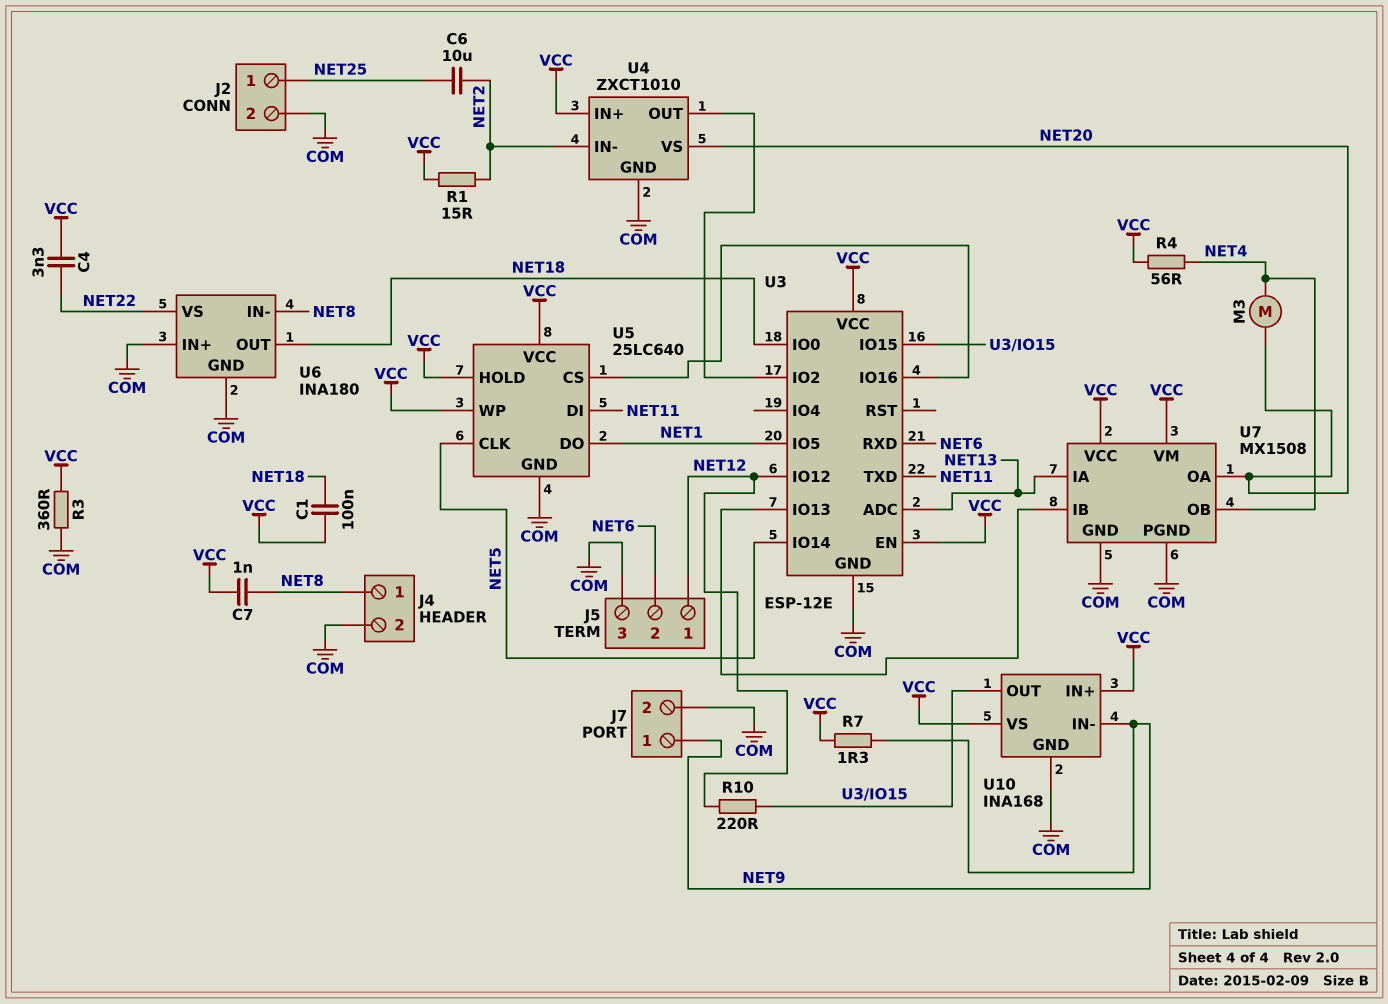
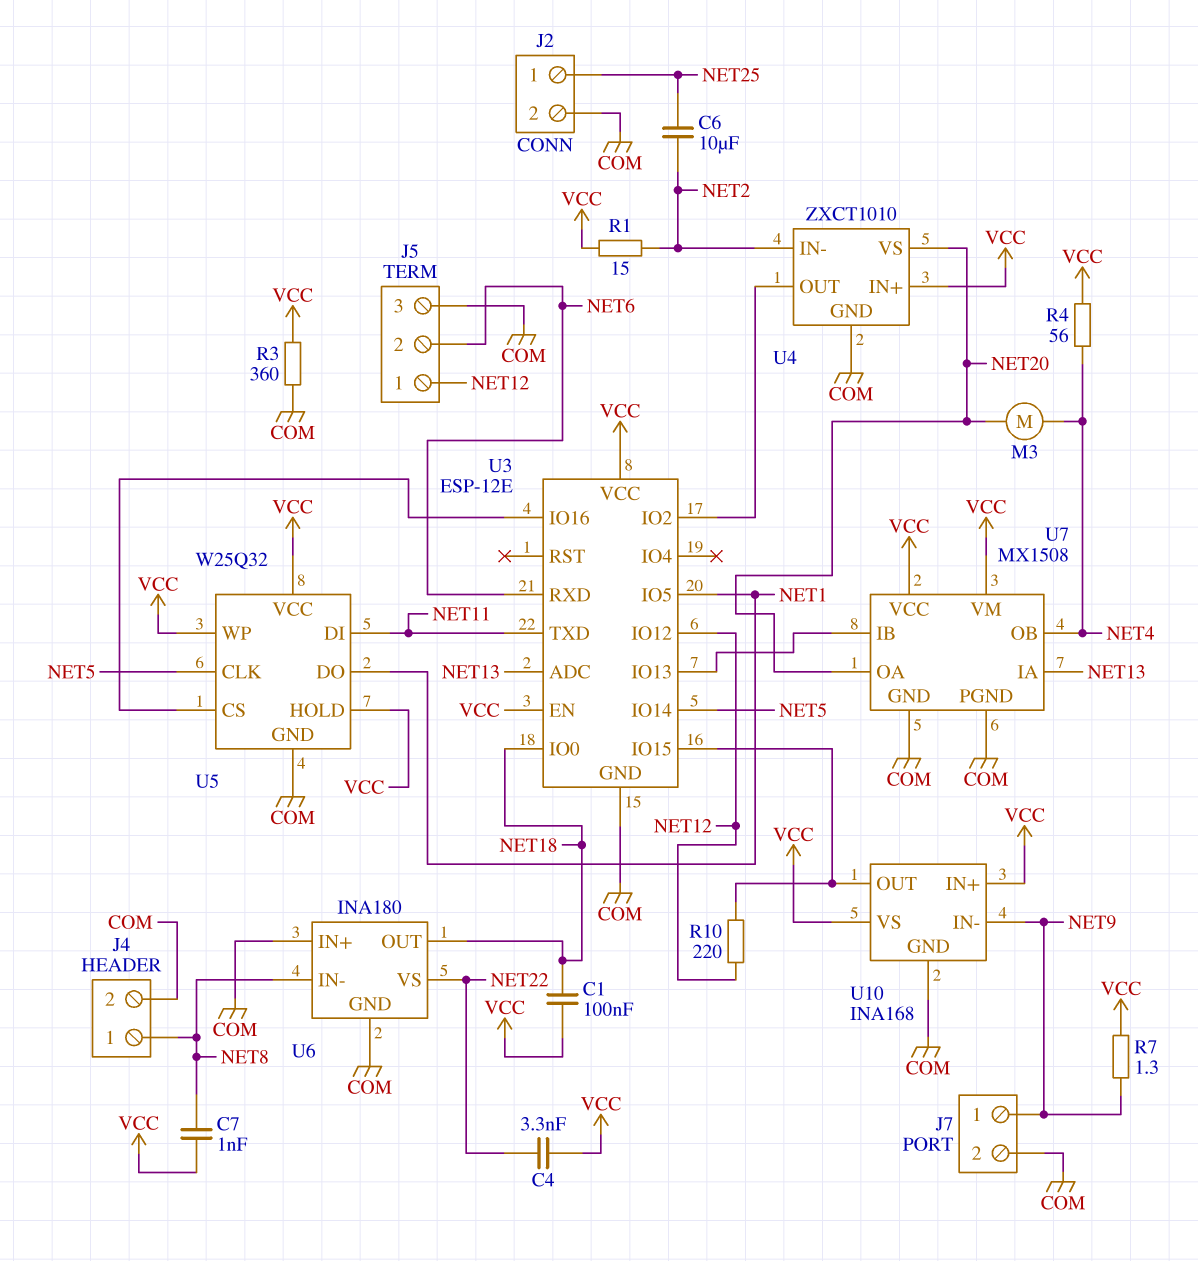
U5: 25LC640 -> W25Q32

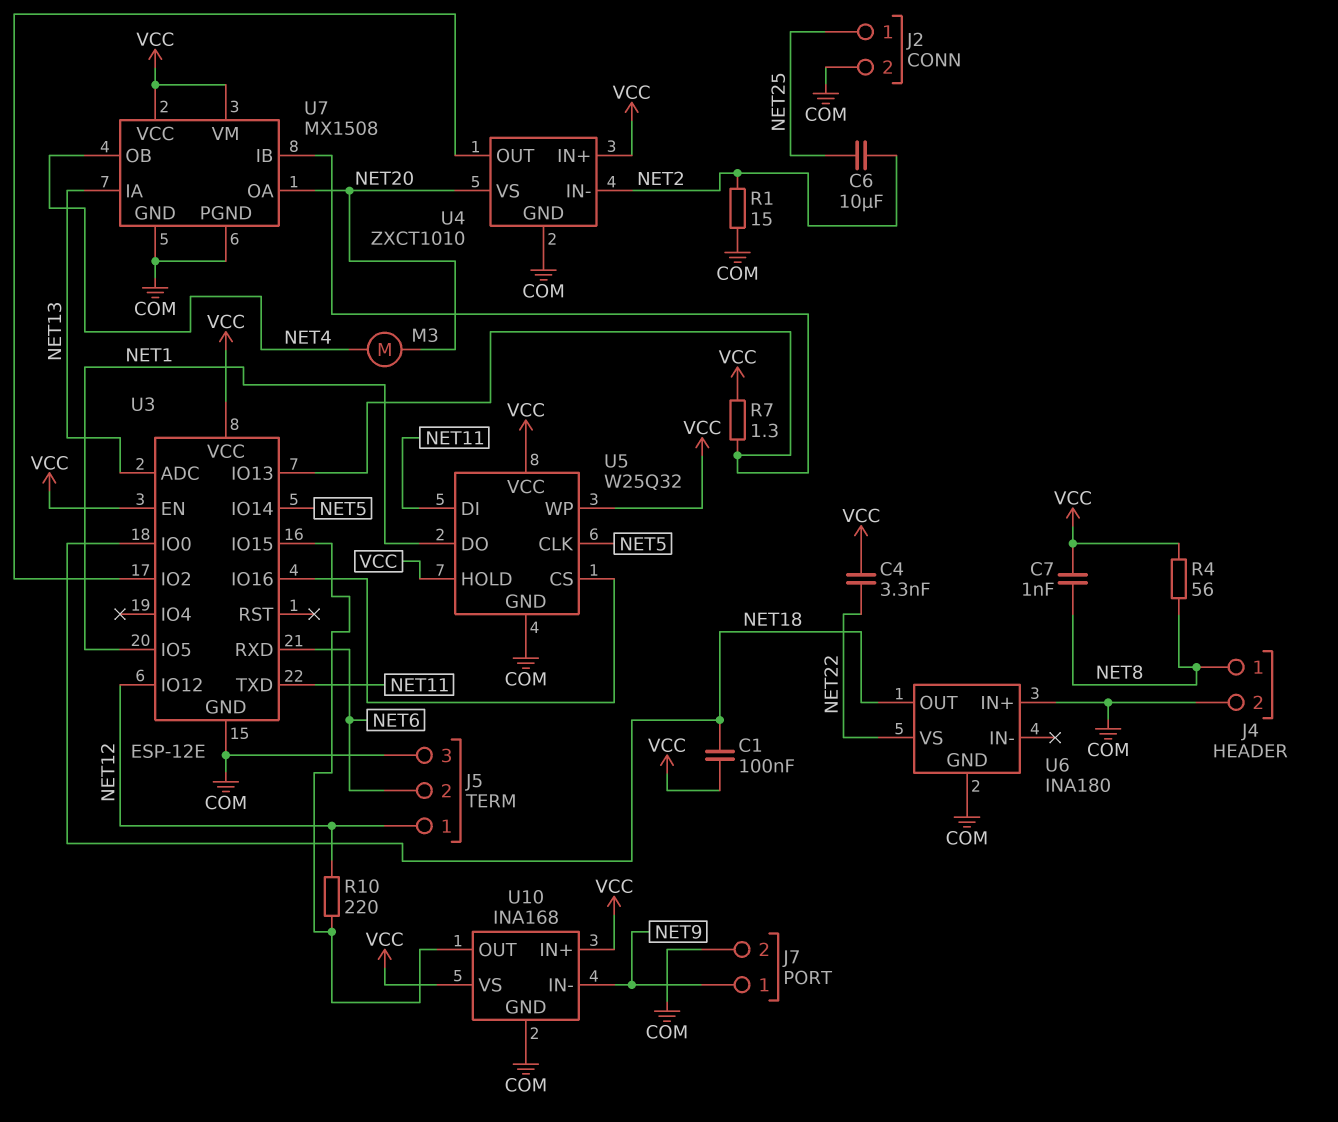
R1: 15 (NET2, VCC) -> 15 (COM, NET2)
R3: 360 (COM, VCC) -> none
R4: 56 (NET4, VCC) -> 56 (NET8, VCC)
R7: 1.3 (NET9, VCC) -> 1.3 (U3/IO13, VCC)
U6 pin IN-: NET8 -> none

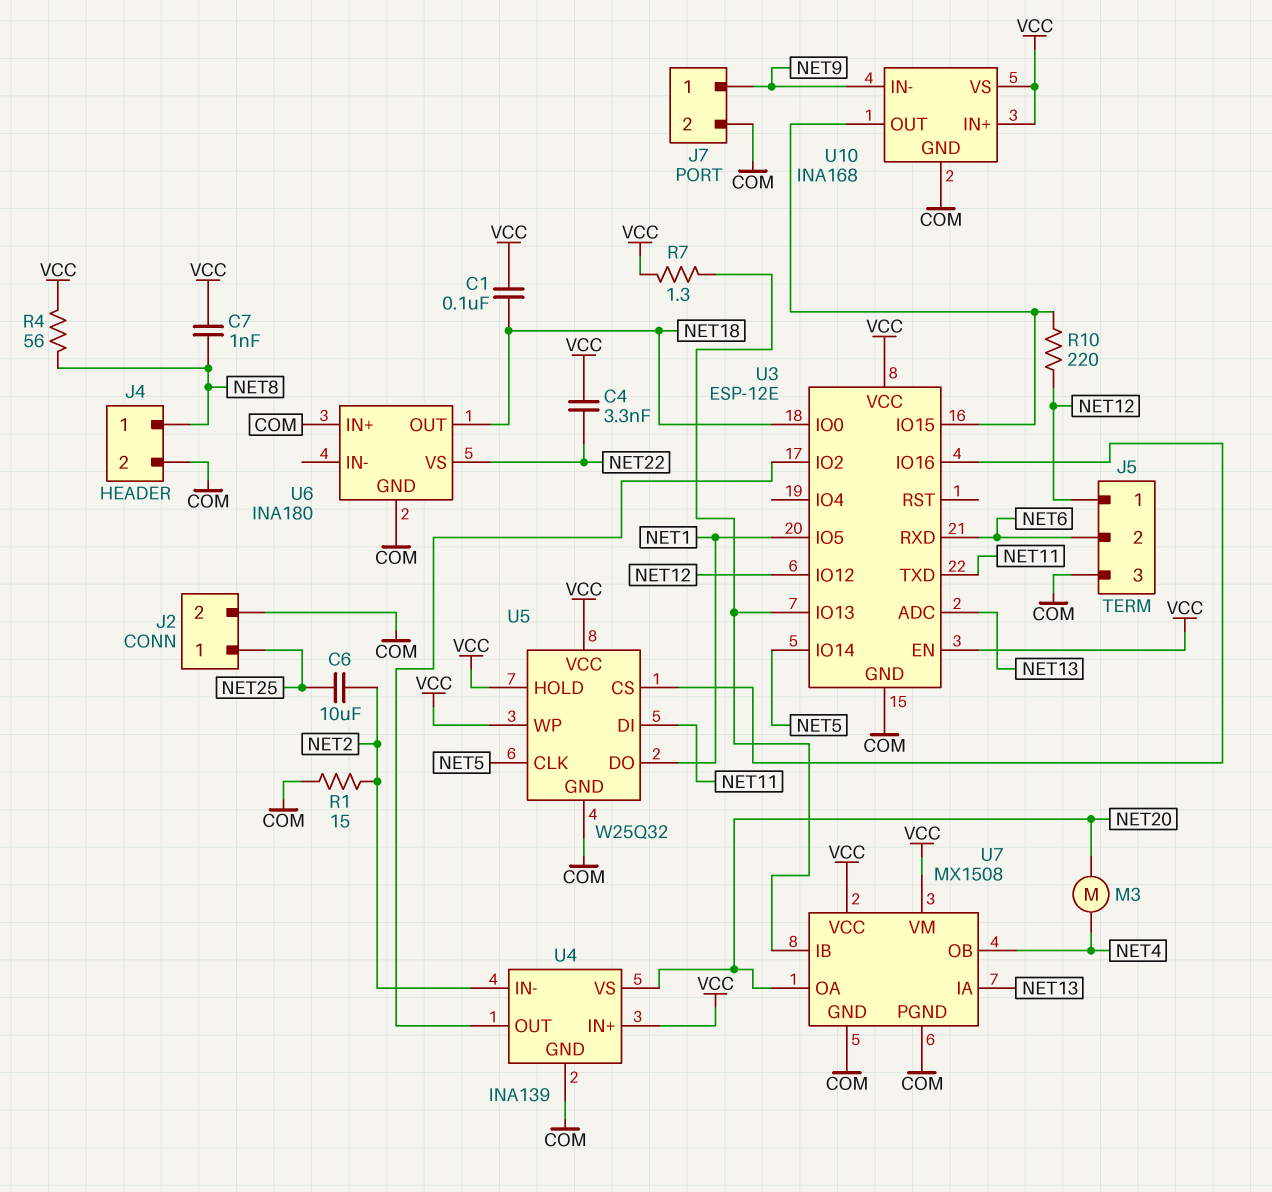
U4: ZXCT1010 -> INA139

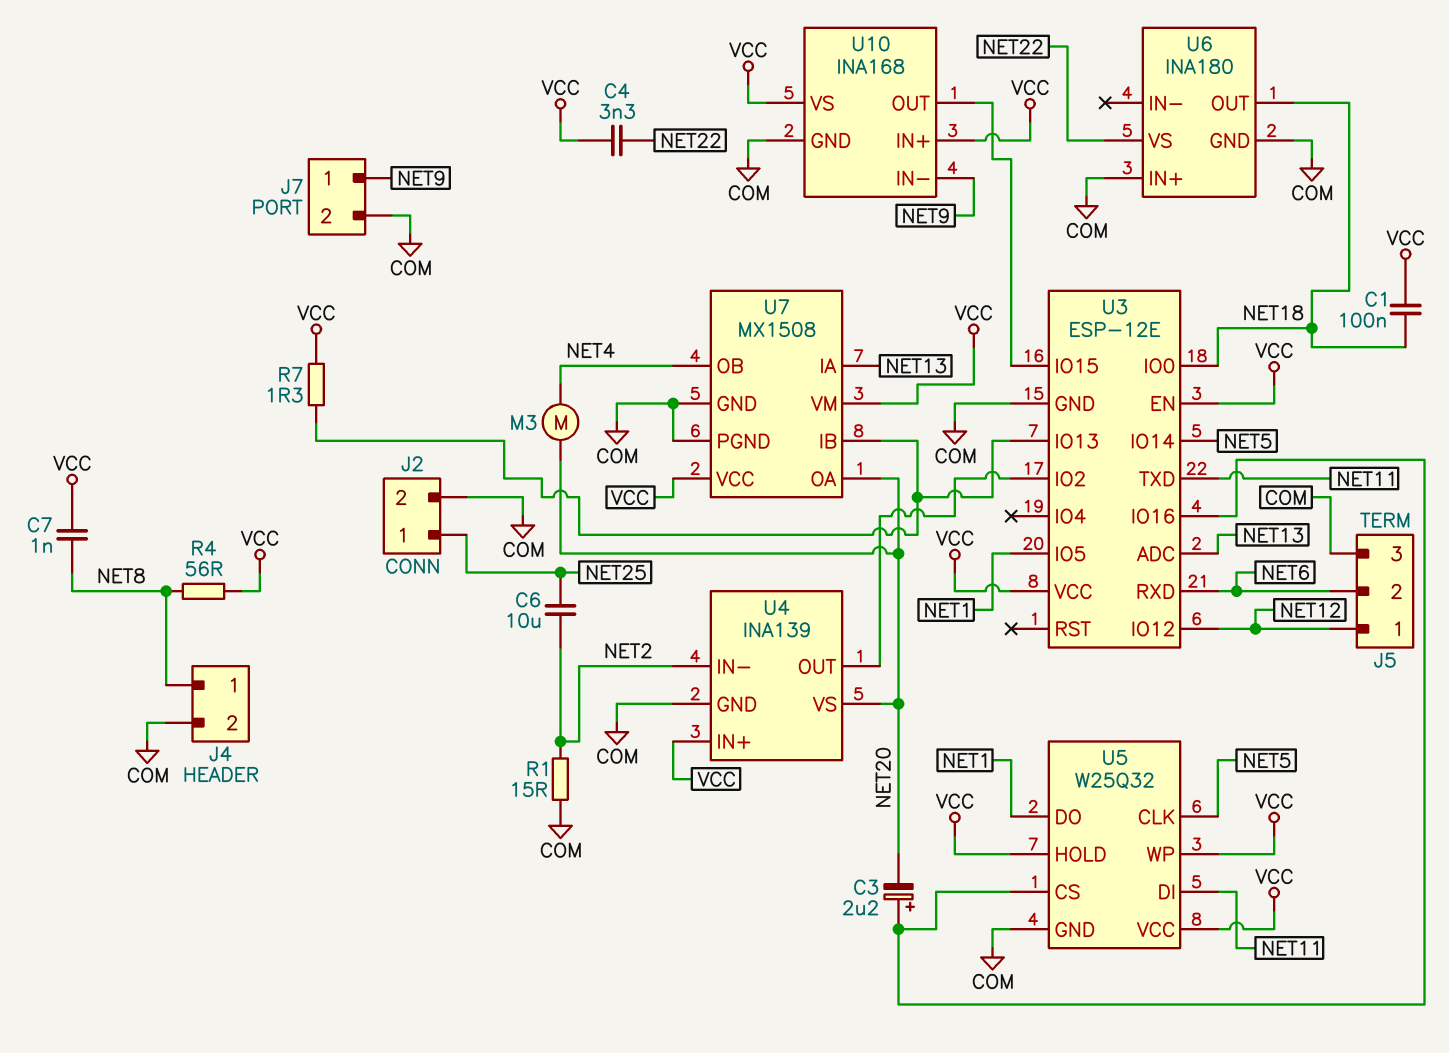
C3: none -> 2.2uF (plus U3/IO16, minus NET20)
R10: 220 (NET12, U3/IO15) -> none

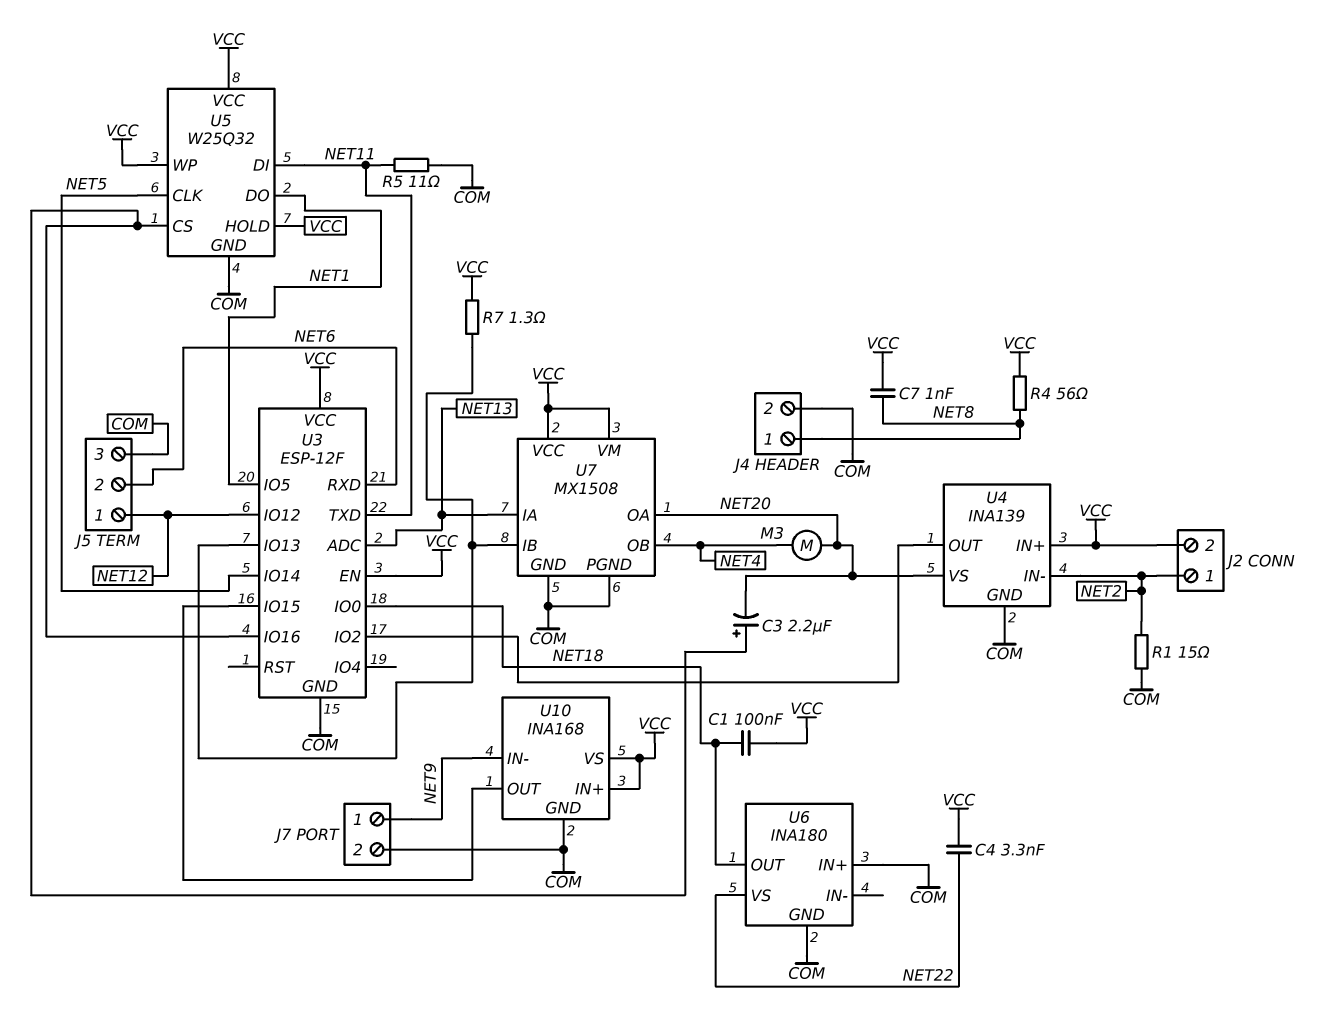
C6: 10uF (NET2, NET25) -> none
J2 pin 1: NET25 -> NET2
J2 pin 2: COM -> VCC
R5: none -> 11 (COM, NET11)
U3: ESP-12E -> ESP-12F

